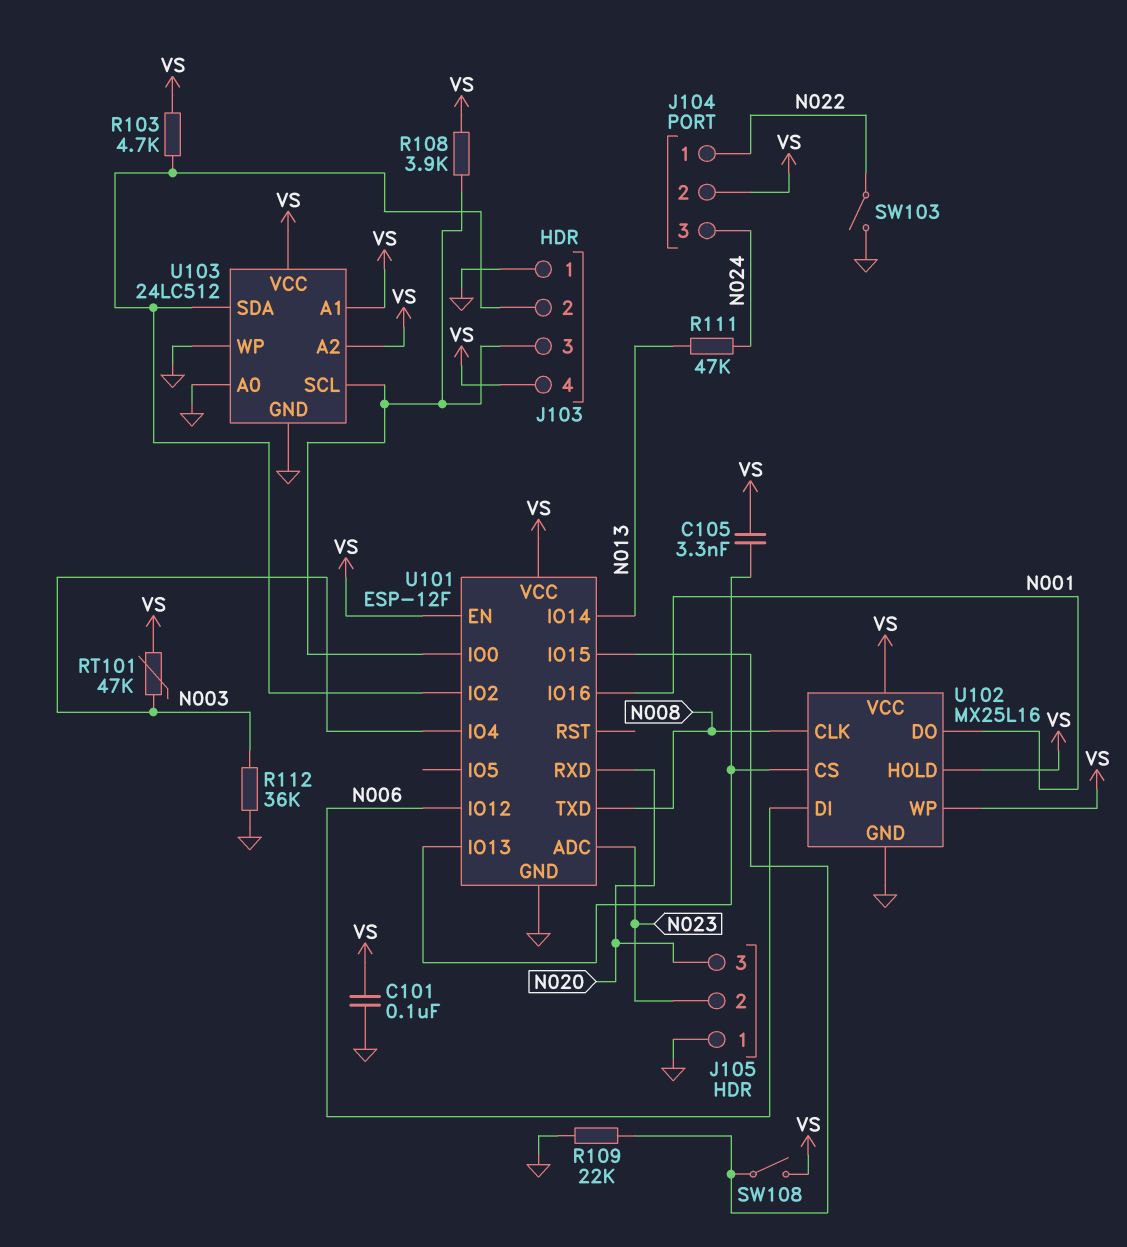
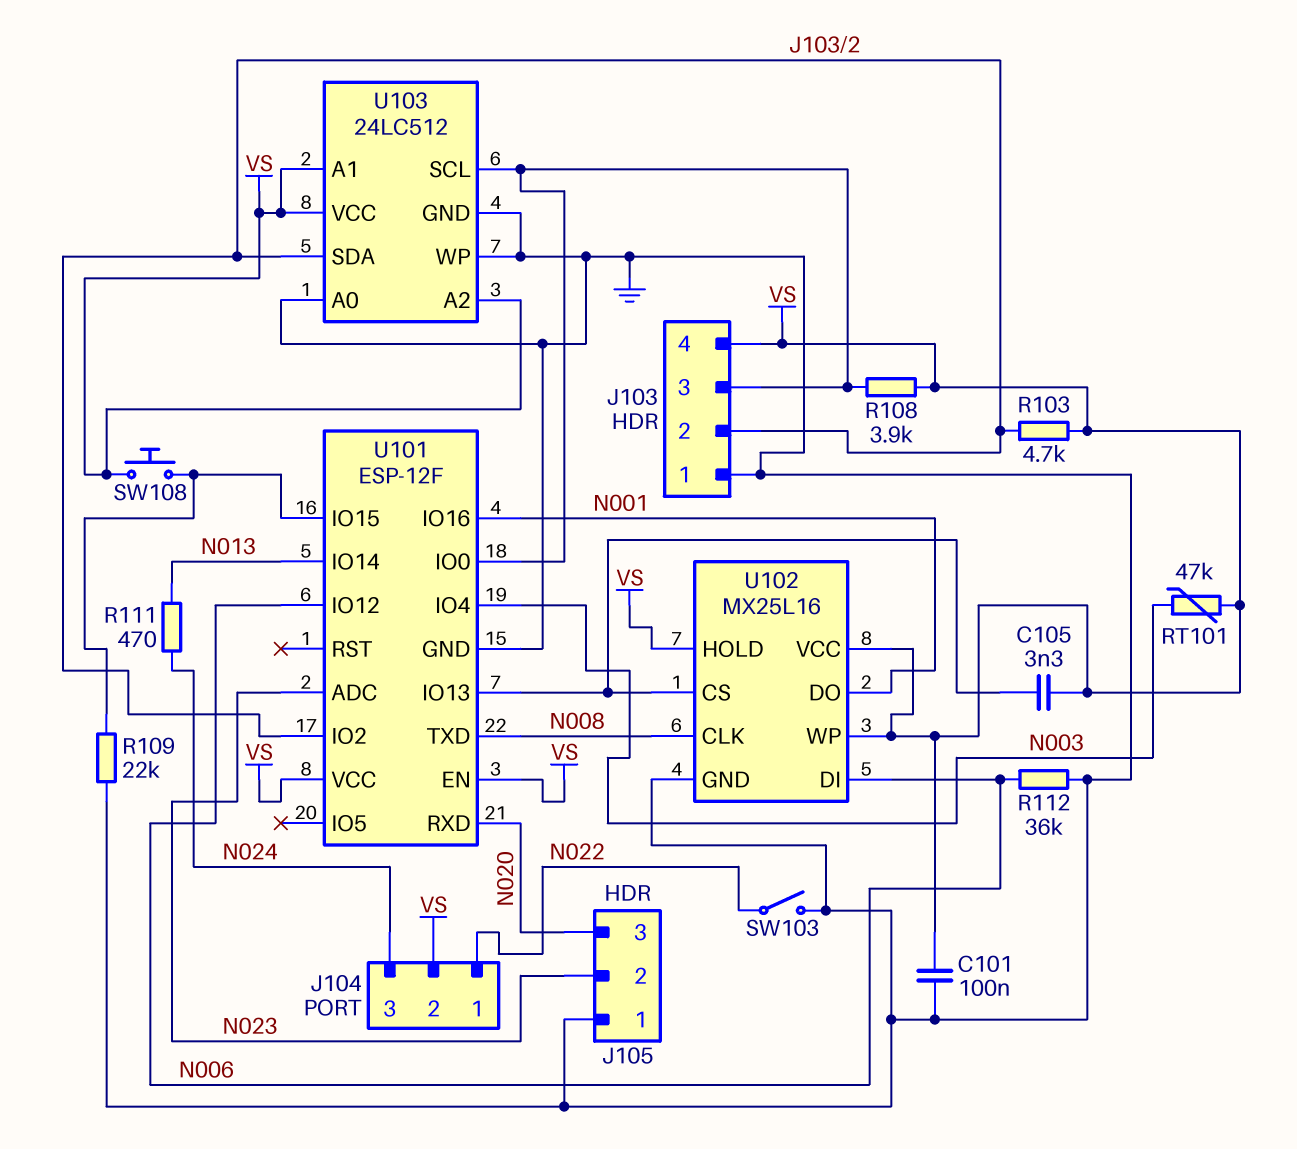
R111: 47k (N013, N024) -> 470 (N013, N024)
R112: 36k (GND, N003) -> 36k (GND, N006)
SW108: switch (U101/IO15, VS) -> button (U101/IO15, VS)

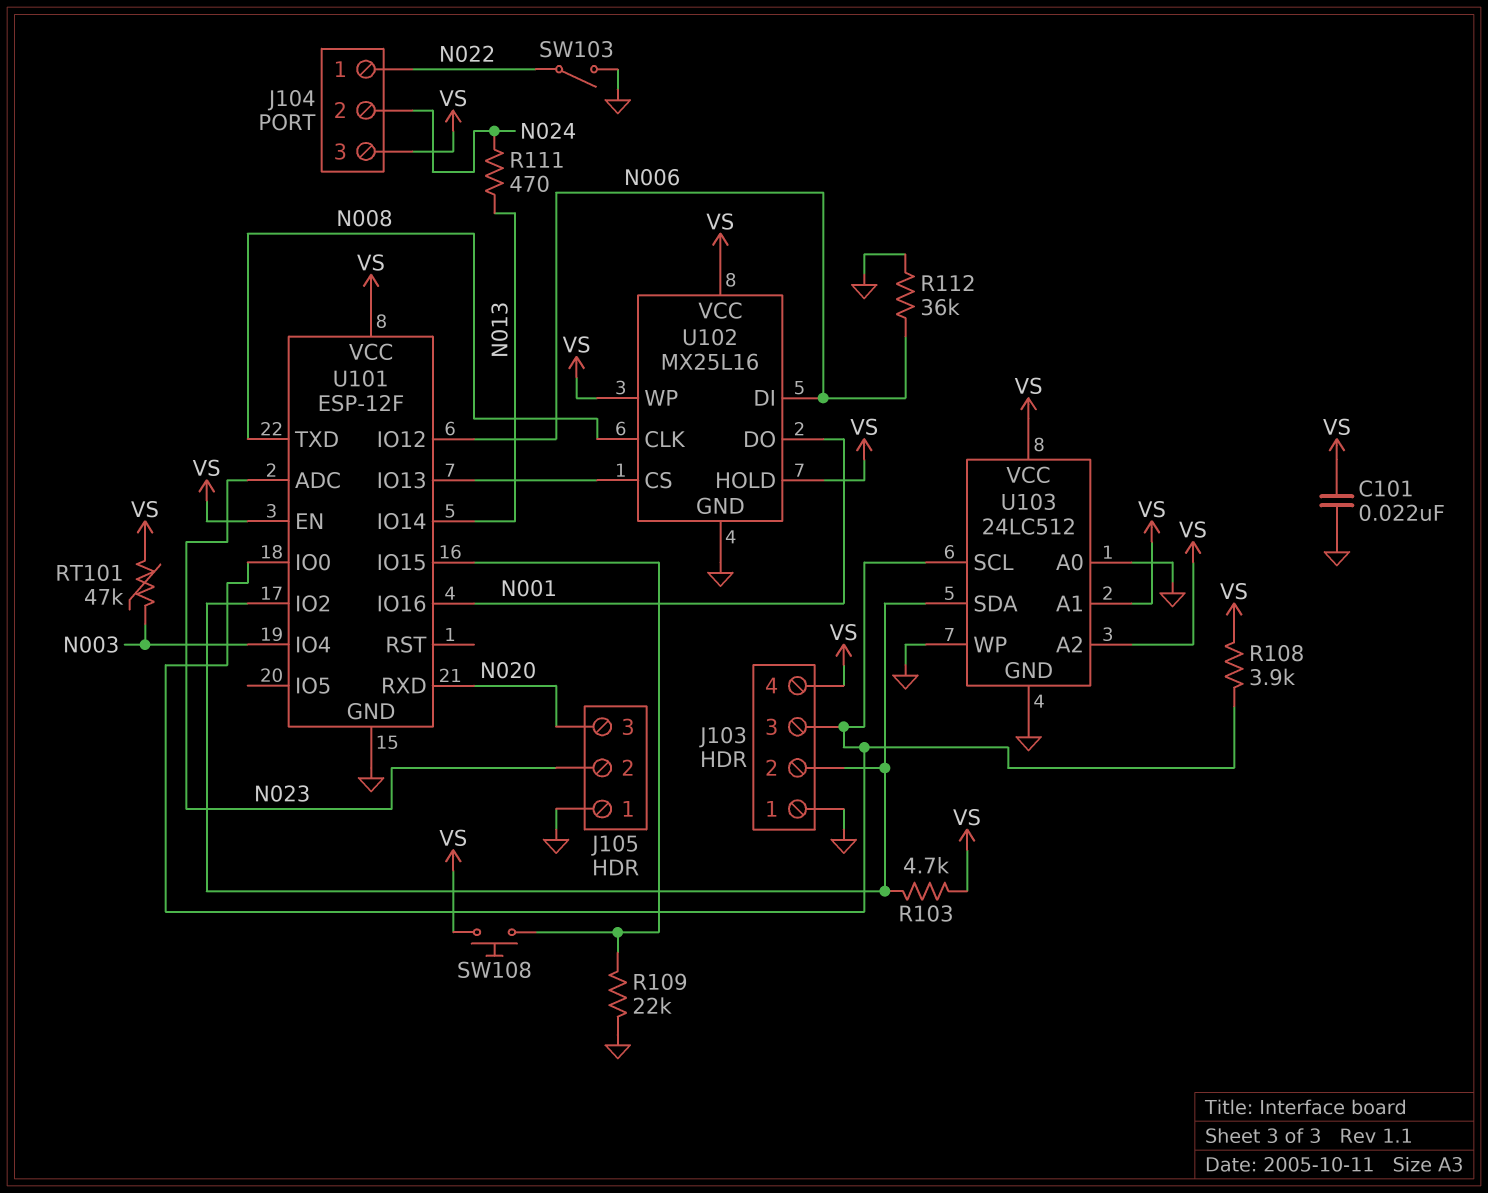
C101: 100nF (GND, VS) -> 22nF (GND, VS)
C105: 3.3nF (U101/IO13, VS) -> none
J104 pin 2: VS -> N024
J104 pin 3: N024 -> VS

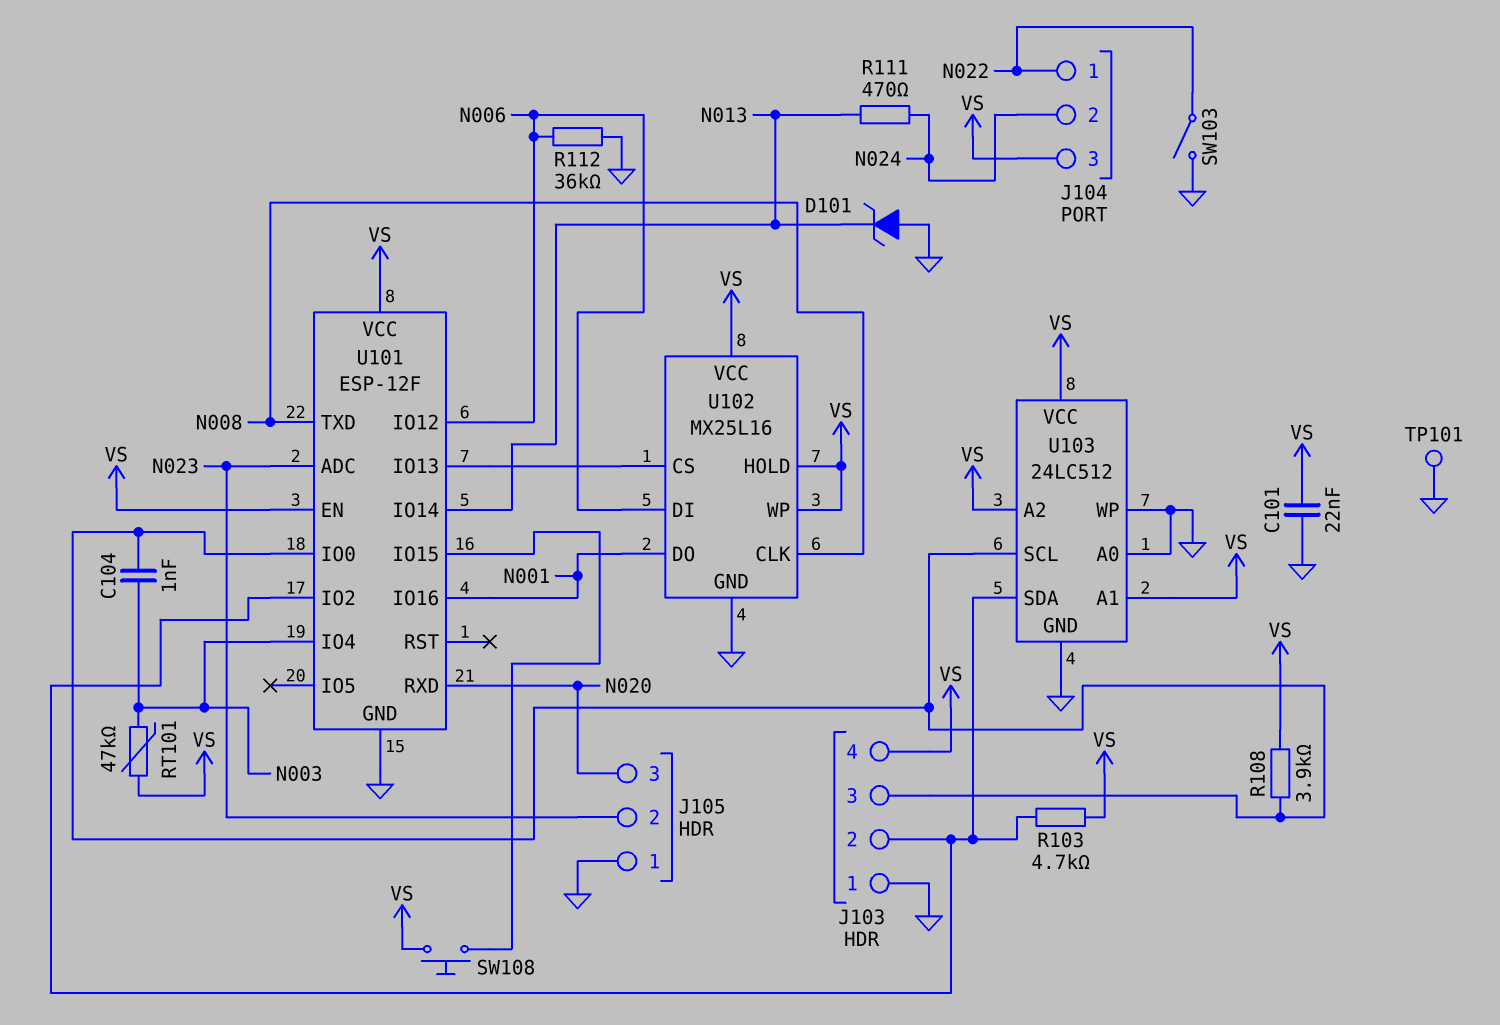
C104: none -> 1nF (J103/3, N003)
D101: none -> zener (A GND, K N013)
R109: 22k (GND, U101/IO15) -> none
TP101: none -> test point (GND)

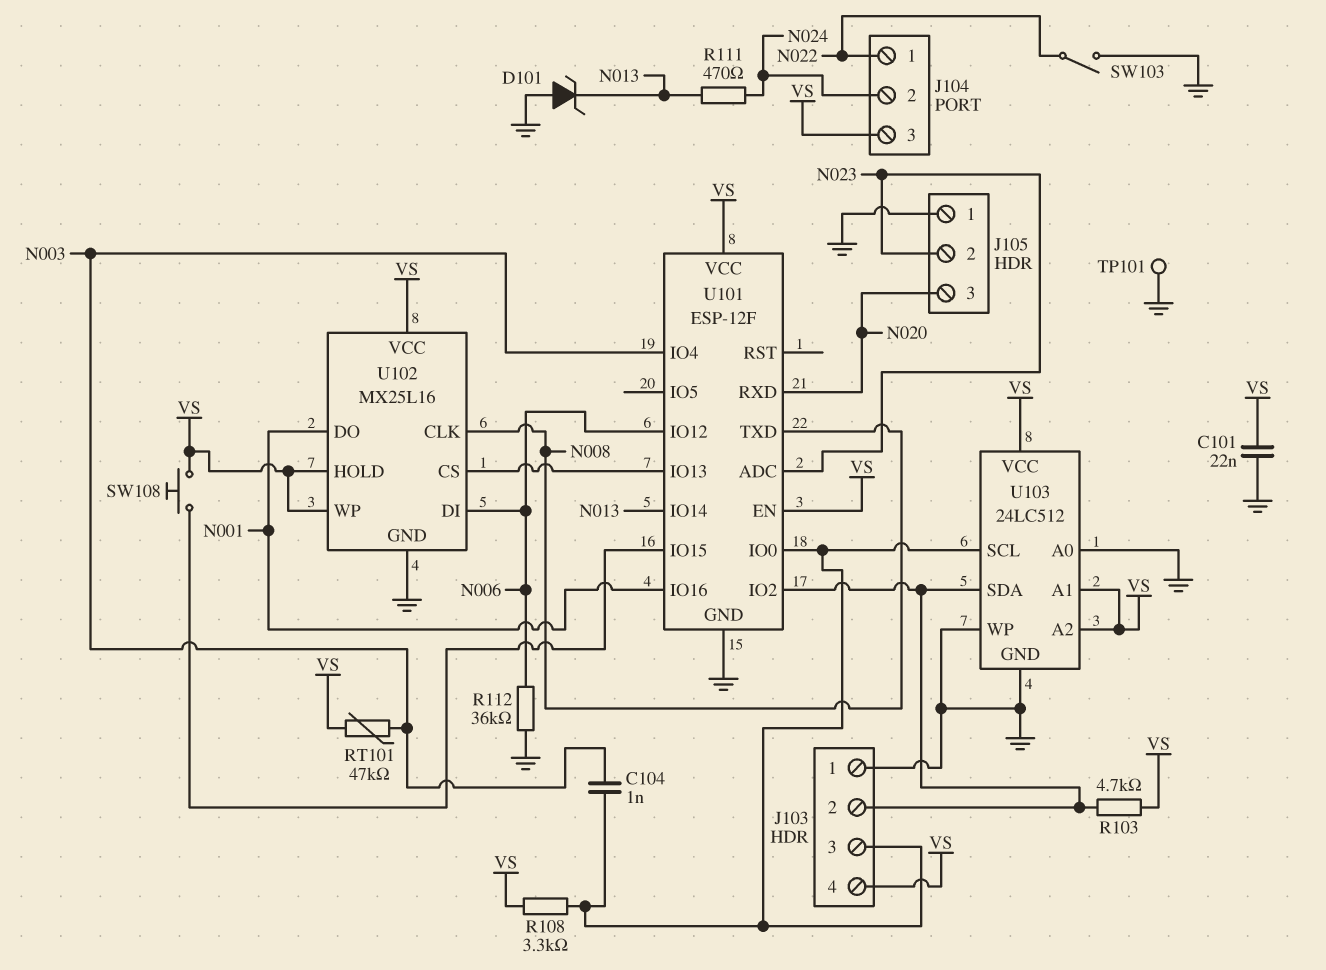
R108: 3.9k (J103/3, VS) -> 3.3k (J103/3, VS)

